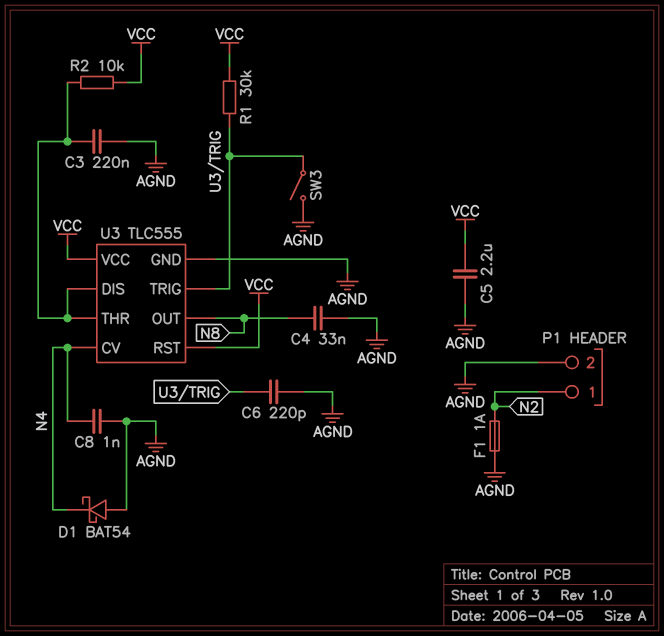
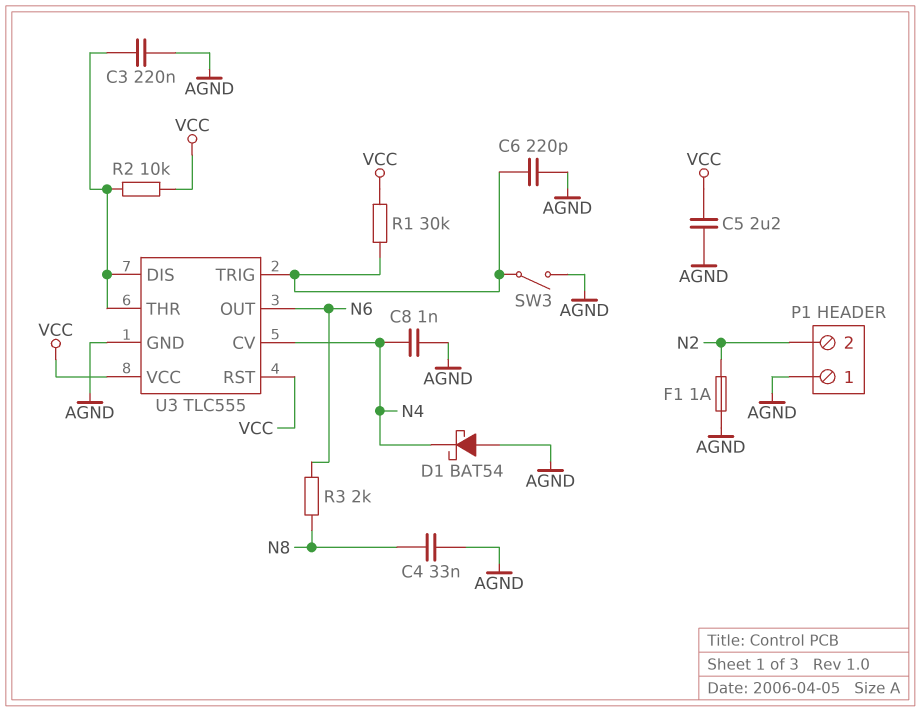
P1 pin 1: N2 -> AGND
P1 pin 2: AGND -> N2
R3: none -> 2k (N6, N8)
U3 pin OUT: N8 -> N6

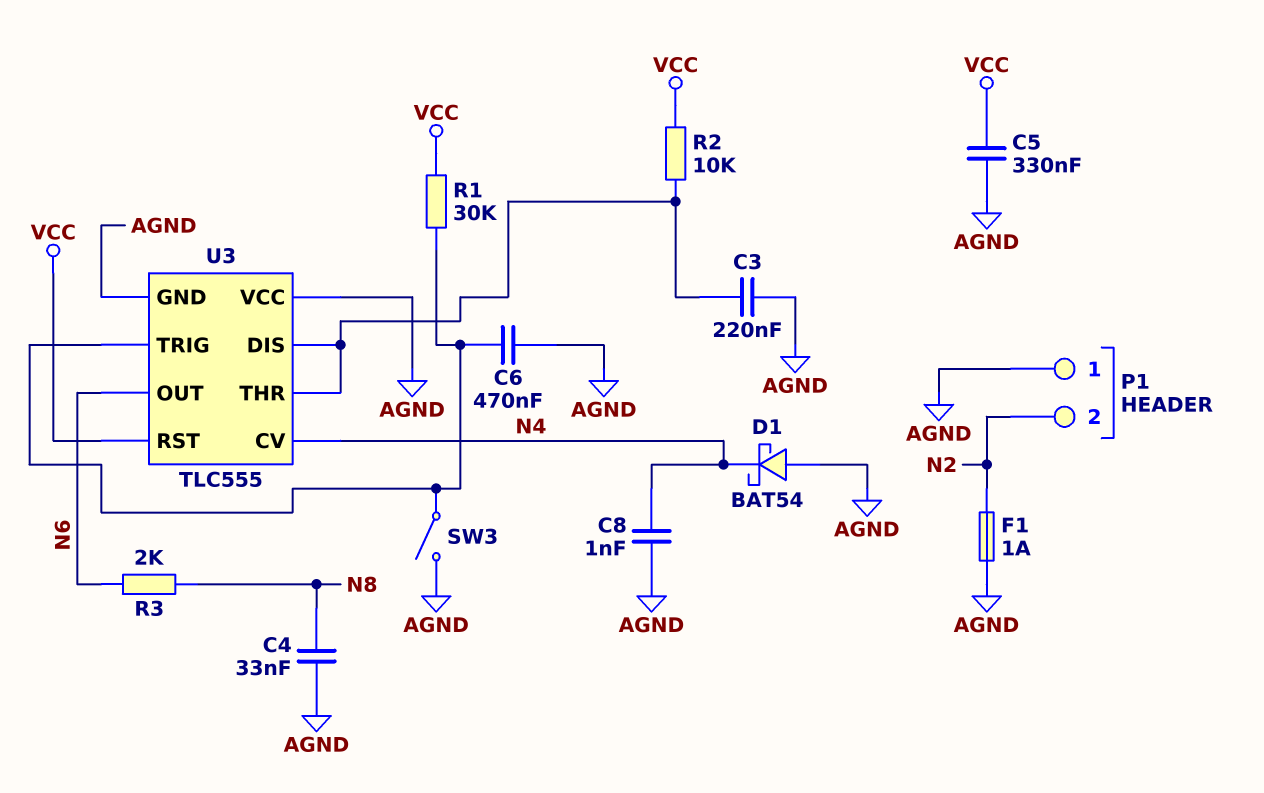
C5: 2.2uF (AGND, VCC) -> 330nF (AGND, VCC)
C6: 220pF (AGND, U3/TRIG) -> 470nF (AGND, U3/TRIG)
U3 pin VCC: VCC -> AGND

